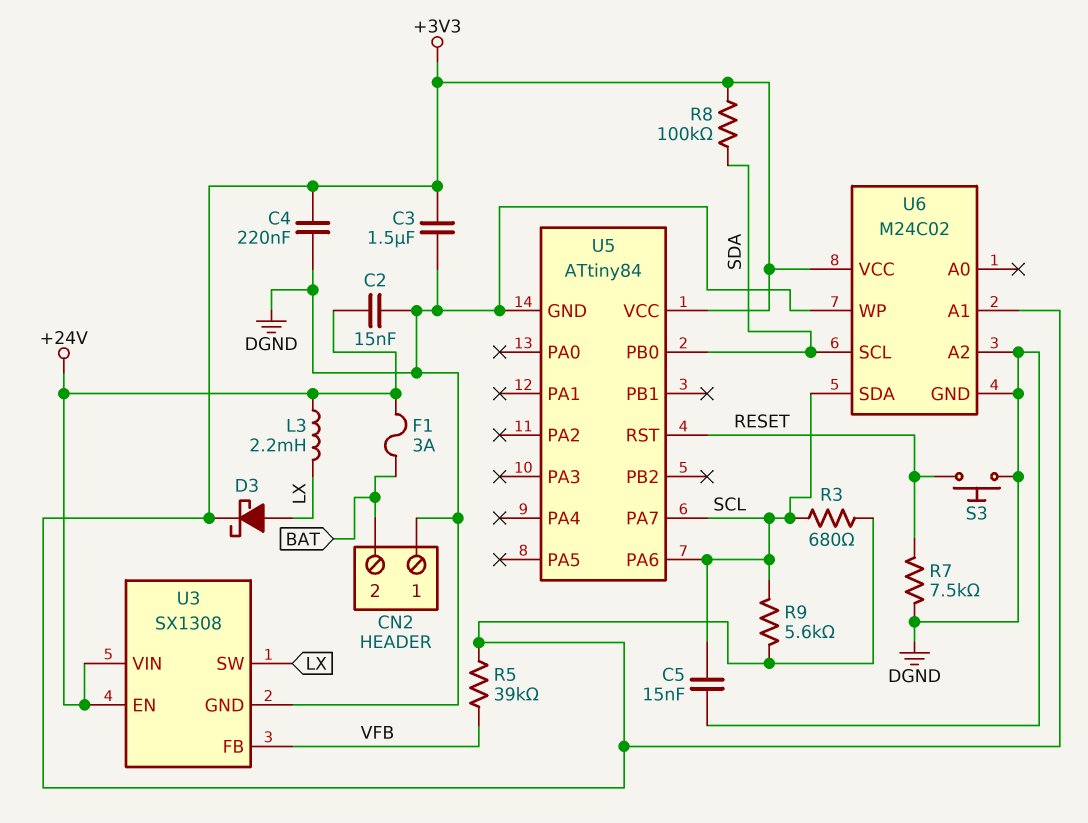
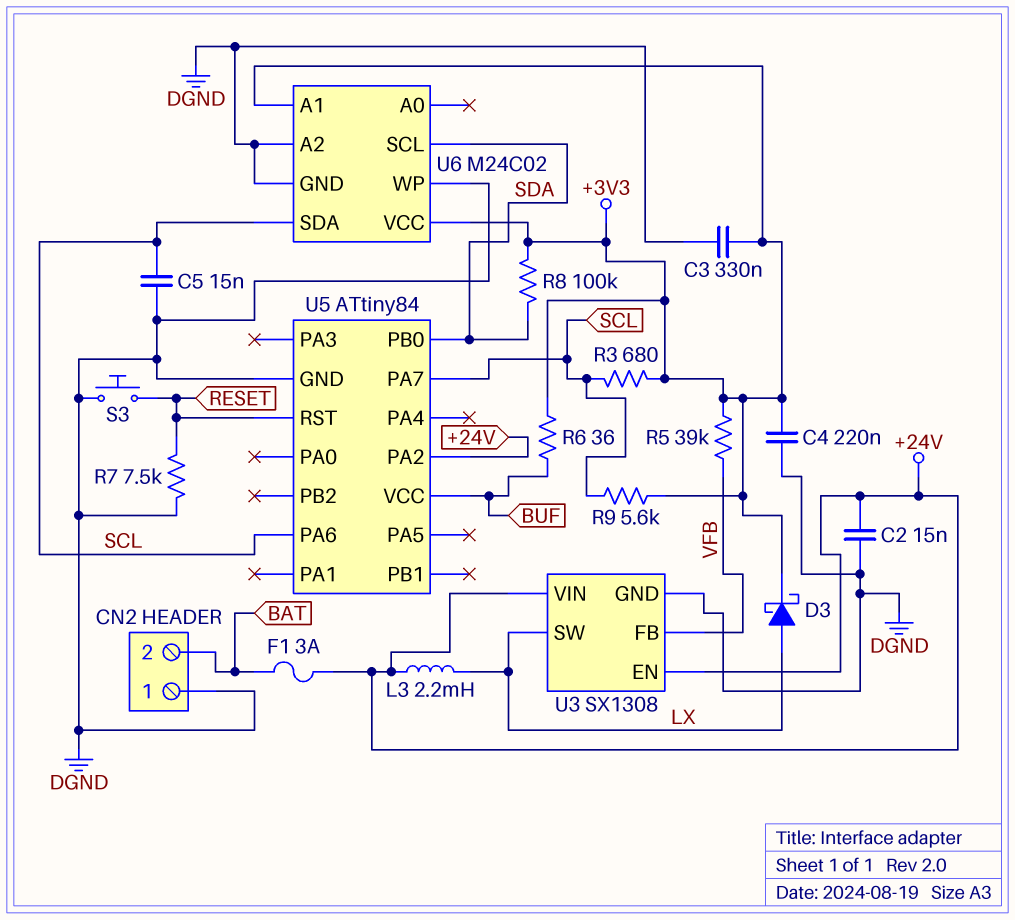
C3: 1.5uF (+3V3, DGND) -> 330nF (+3V3, DGND)
R6: none -> 36 (+3V3, BUF)
U5 pin PA2: none -> +24V
U5 pin VCC: +3V3 -> BUF

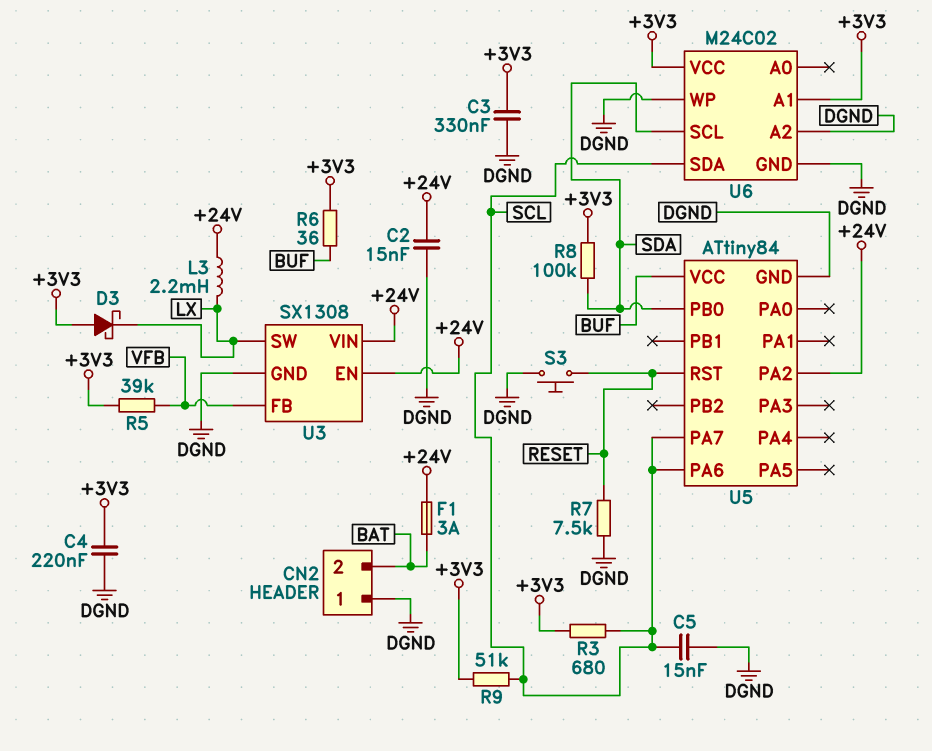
D3: schottky (A LX, K +3V3) -> schottky (A +3V3, K LX)
R9: 5.6k (+3V3, SCL) -> 51k (+3V3, SCL)

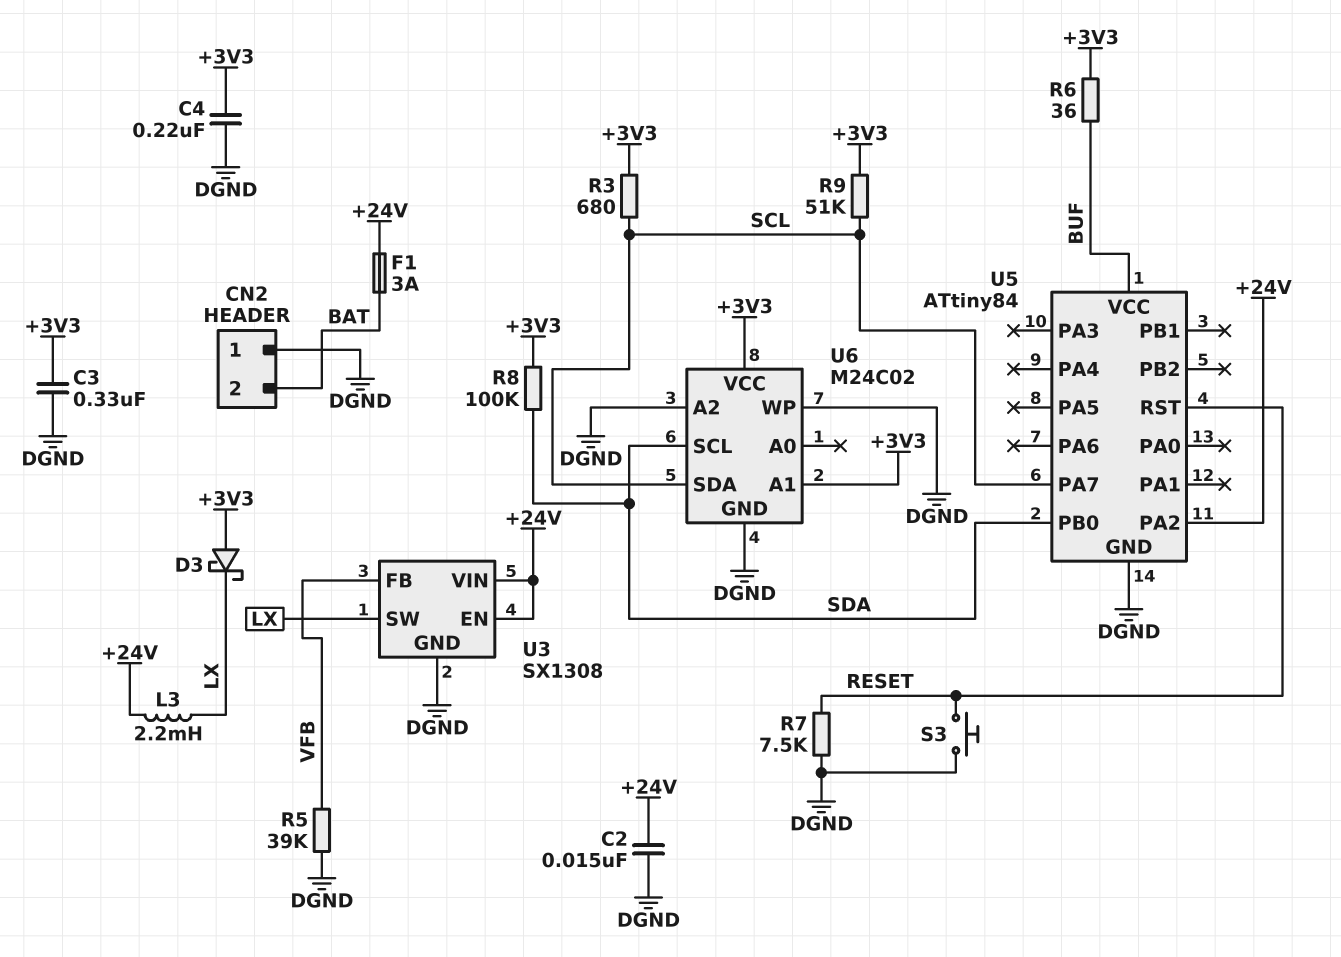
C5: 15nF (DGND, SCL) -> none
R5: 39k (+3V3, VFB) -> 39k (DGND, VFB)
U5 pin PA6: SCL -> none

